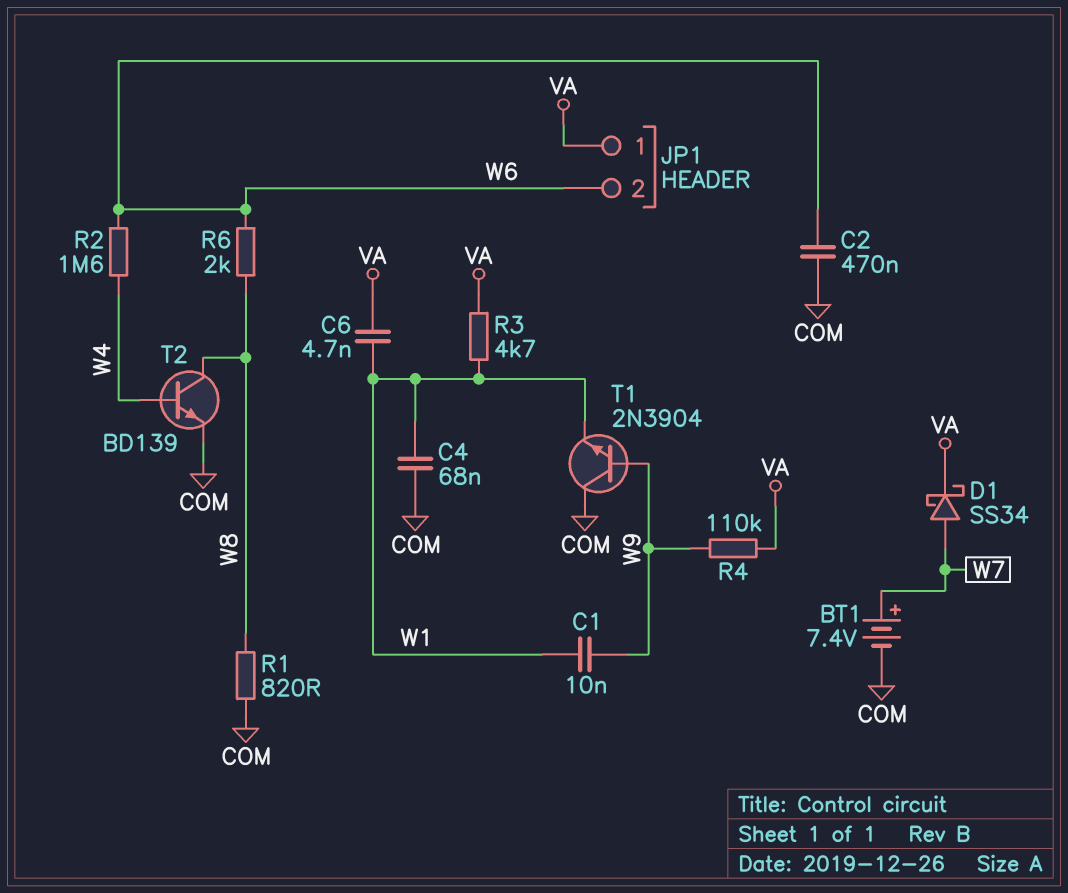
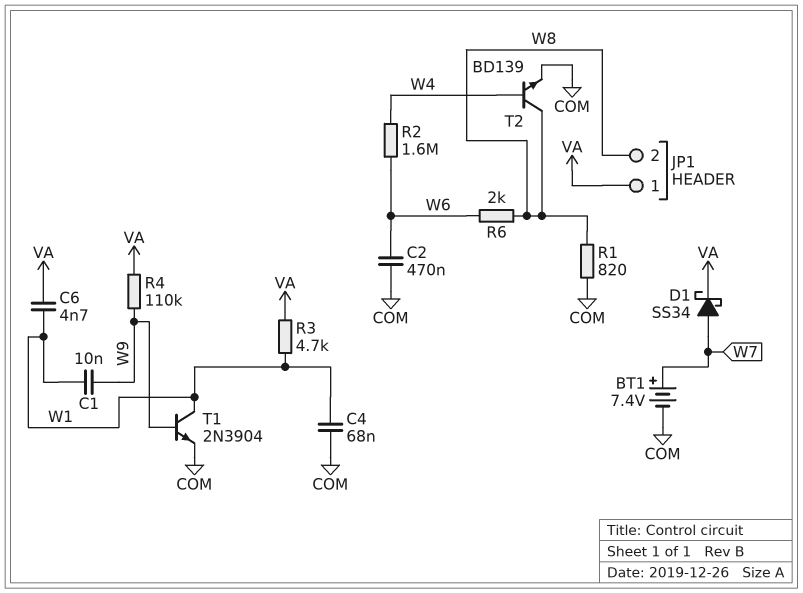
JP1 pin 2: W6 -> W8
T1: NPN 2N3904 (B W9, C COM, E W1) -> NPN 2N3904 (B W9, C W1, E COM)

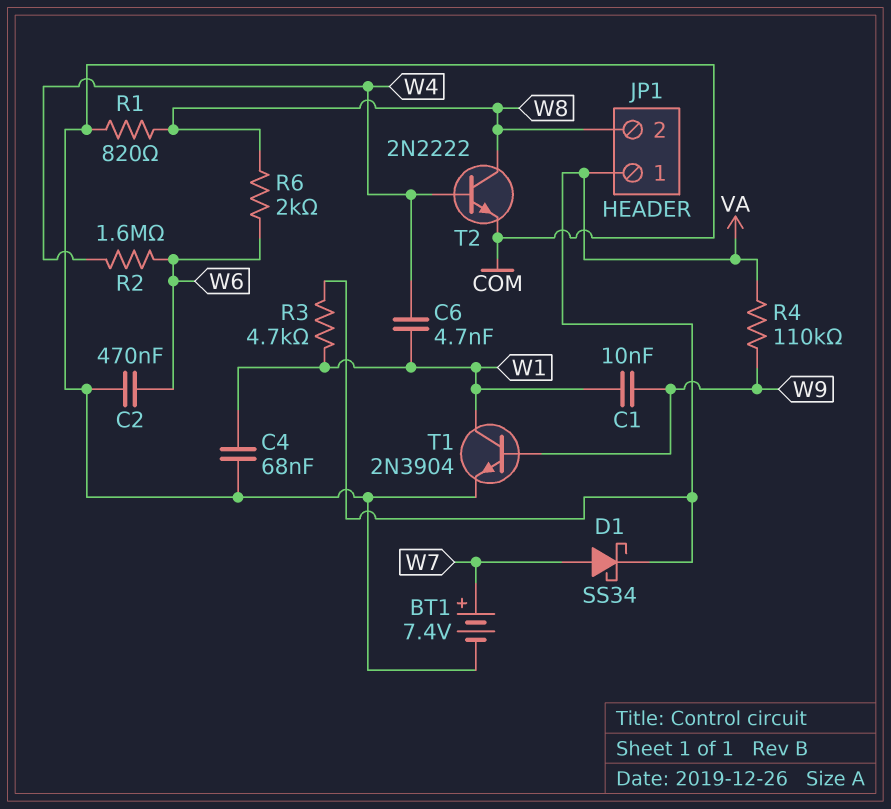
C6: 4.7nF (VA, W1) -> 4.7nF (W1, W4)
T2: NPN BD139 (B W4, C W8, E COM) -> NPN 2N2222 (B W4, C W8, E COM)

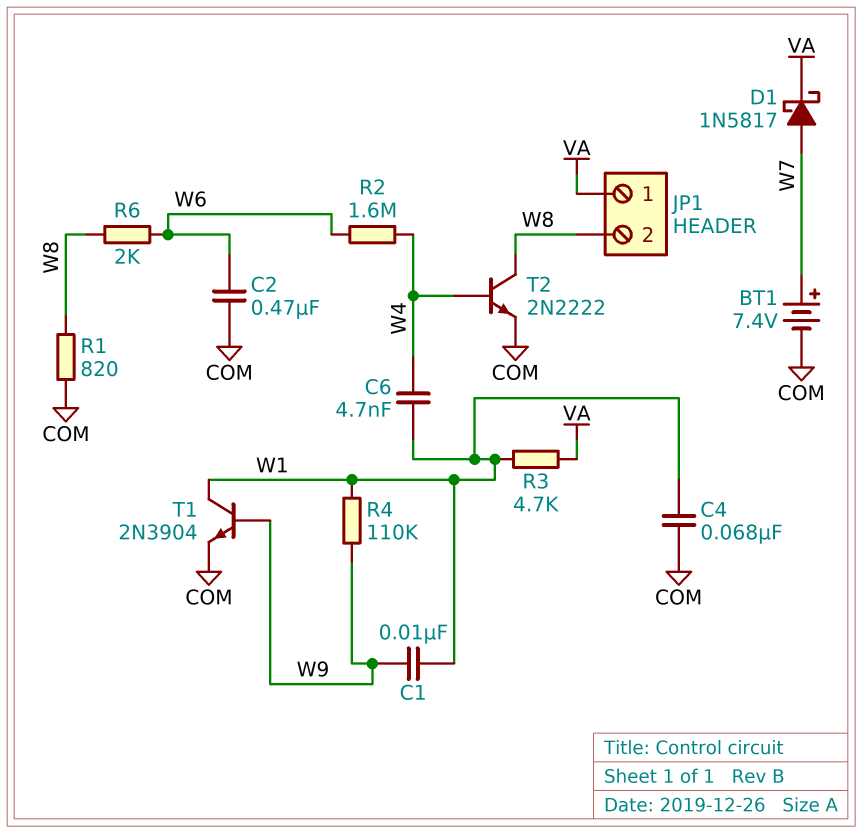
D1: schottky SS34 (A W7, K VA) -> schottky 1N5817 (A W7, K VA)
R4: 110k (VA, W9) -> 110k (W1, W9)

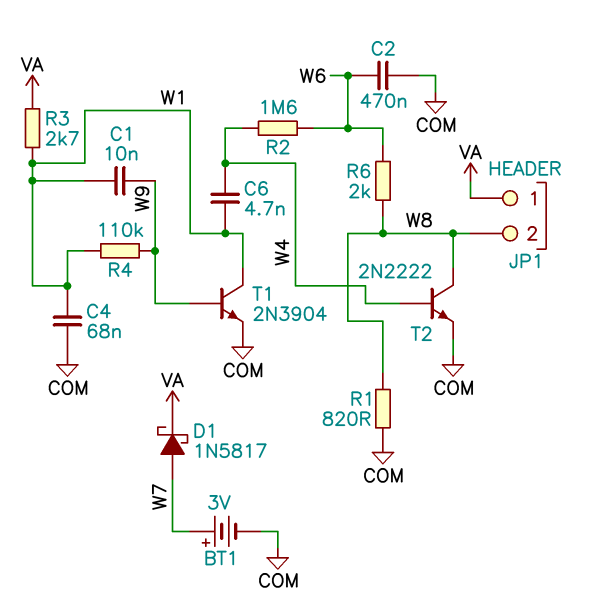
BT1: 7.4V (plus W7, minus COM) -> 3V (plus W7, minus COM)
R3: 4.7k (VA, W1) -> 2.7k (VA, W1)

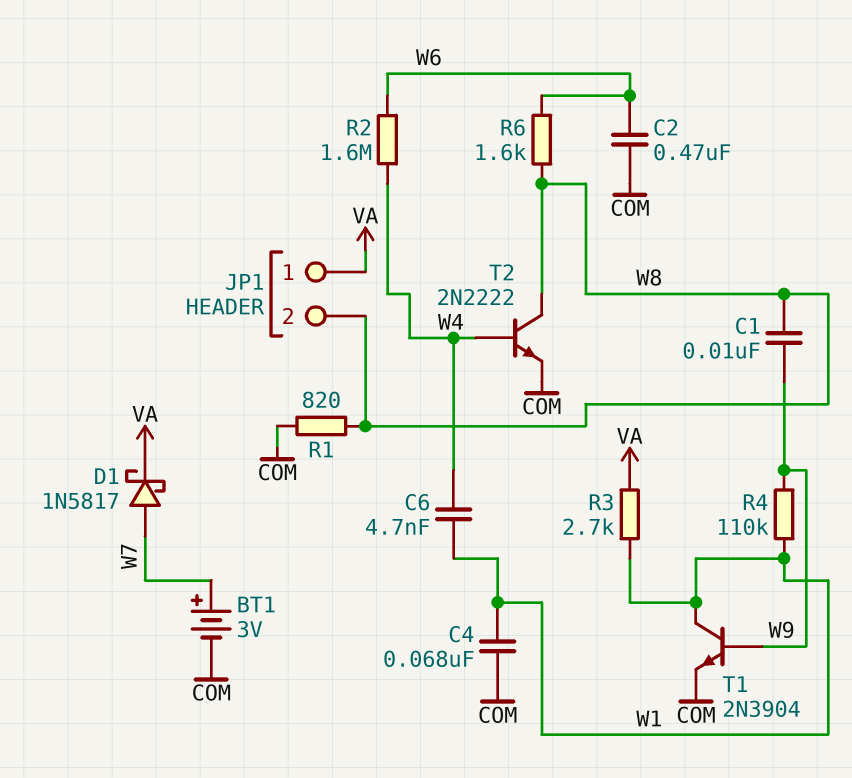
C1: 10nF (W1, W9) -> 10nF (W8, W9)
R6: 2k (W6, W8) -> 1.6k (W6, W8)

